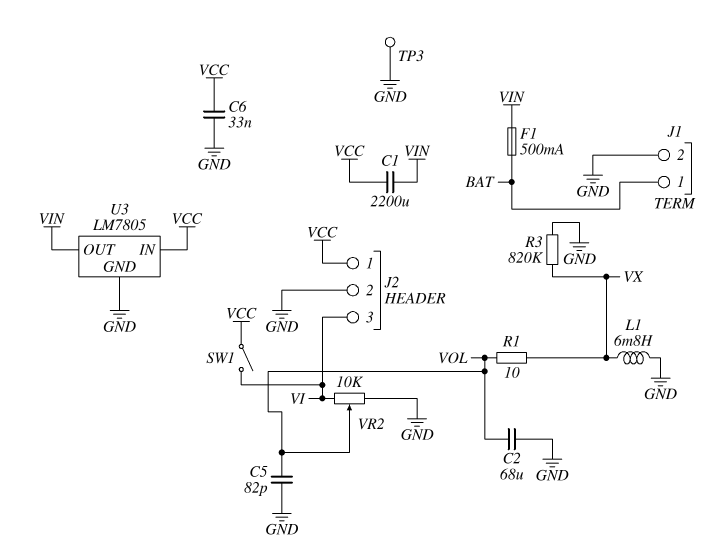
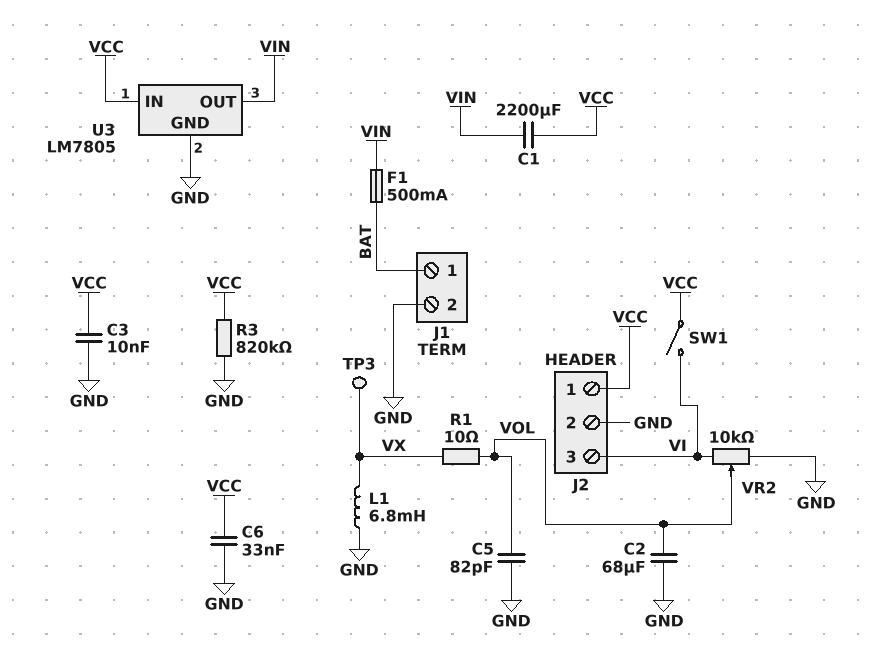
C3: none -> 10nF (GND, VCC)
R3: 820k (GND, VX) -> 820k (GND, VCC)
TP3: test point (GND) -> test point (VX)

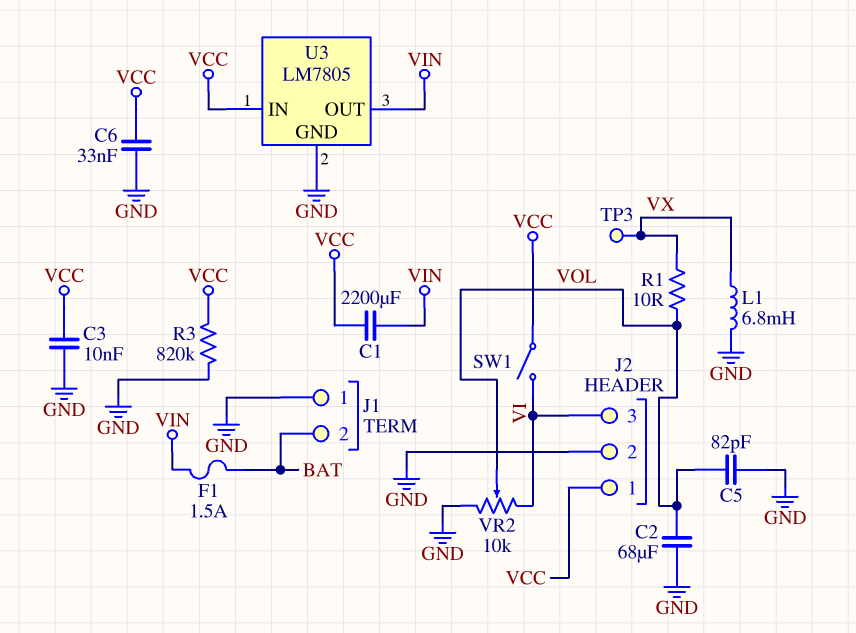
F1: 500mA (BAT, VIN) -> 1.5A (BAT, VIN)
J1 pin 1: BAT -> GND
J1 pin 2: GND -> BAT

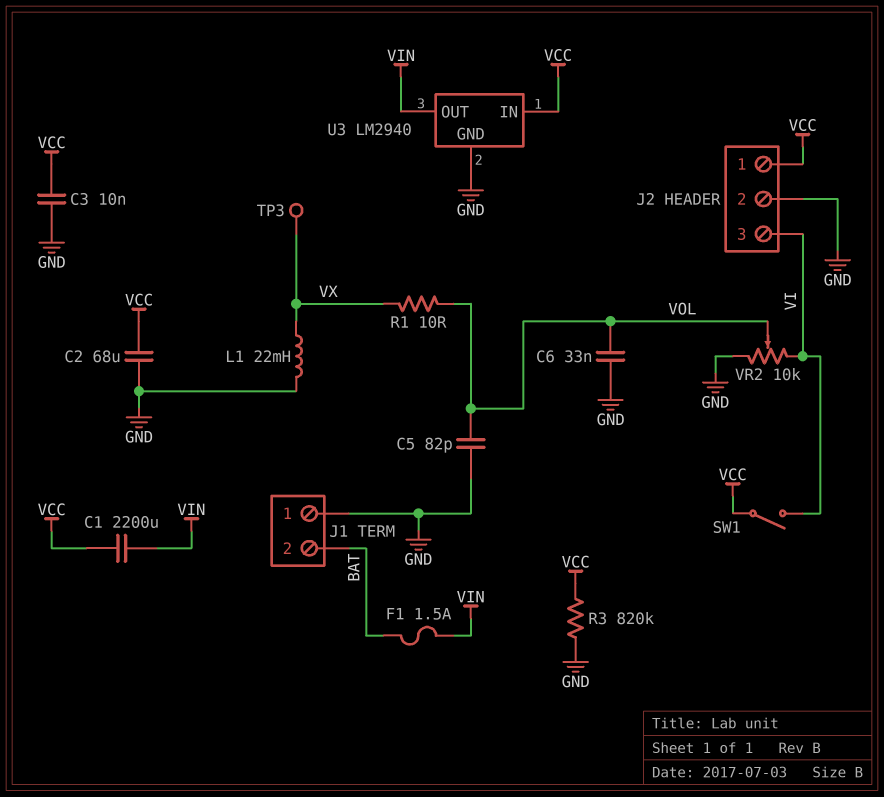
C2: 68uF (GND, VOL) -> 68uF (GND, VCC)
C6: 33nF (GND, VCC) -> 33nF (GND, VOL)
L1: 6.8mH (GND, VX) -> 22mH (GND, VX)
U3: LM7805 -> LM2940

